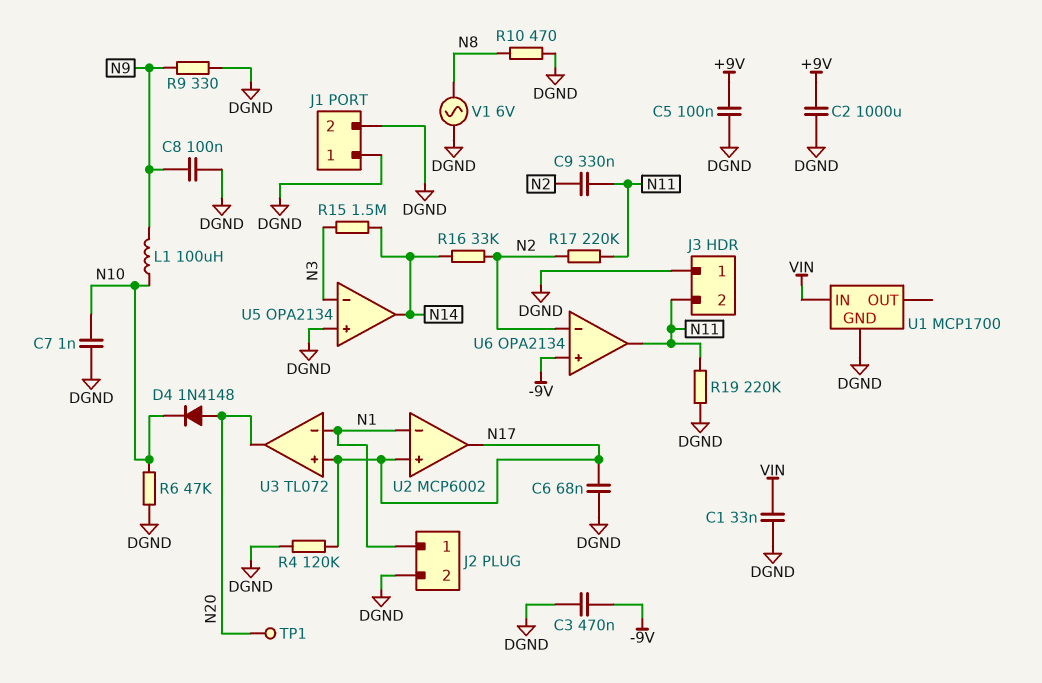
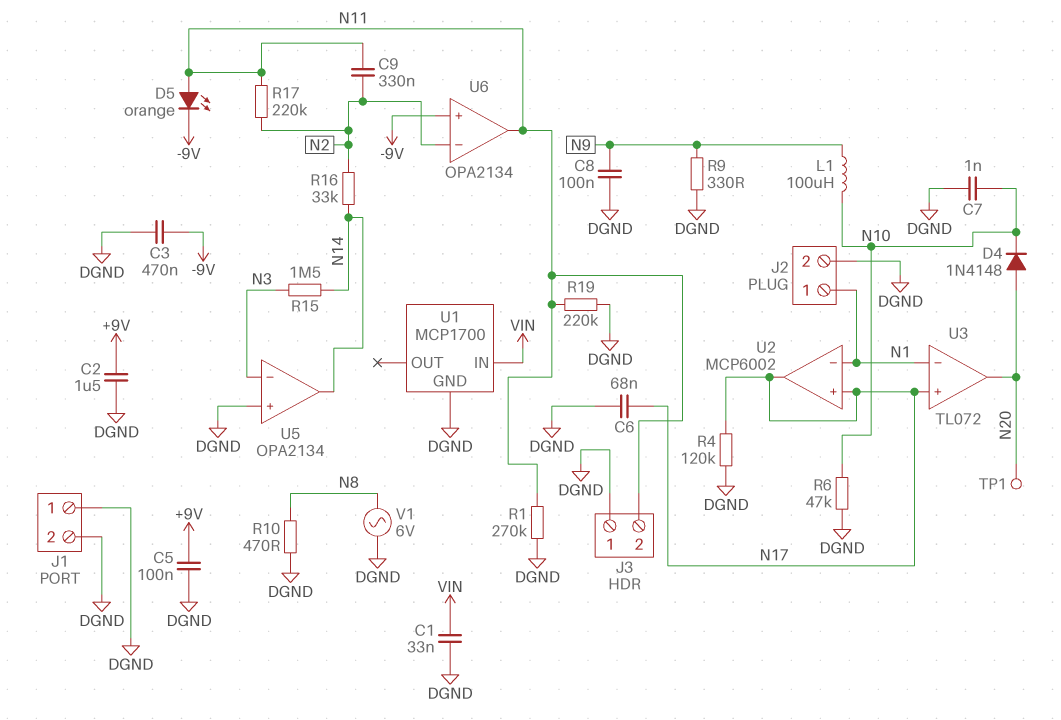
C2: 1000uF (+9V, DGND) -> 1.5uF (+9V, DGND)
D5: none -> LED orange (A N11, K -9V)
R1: none -> 270k (DGND, N11)

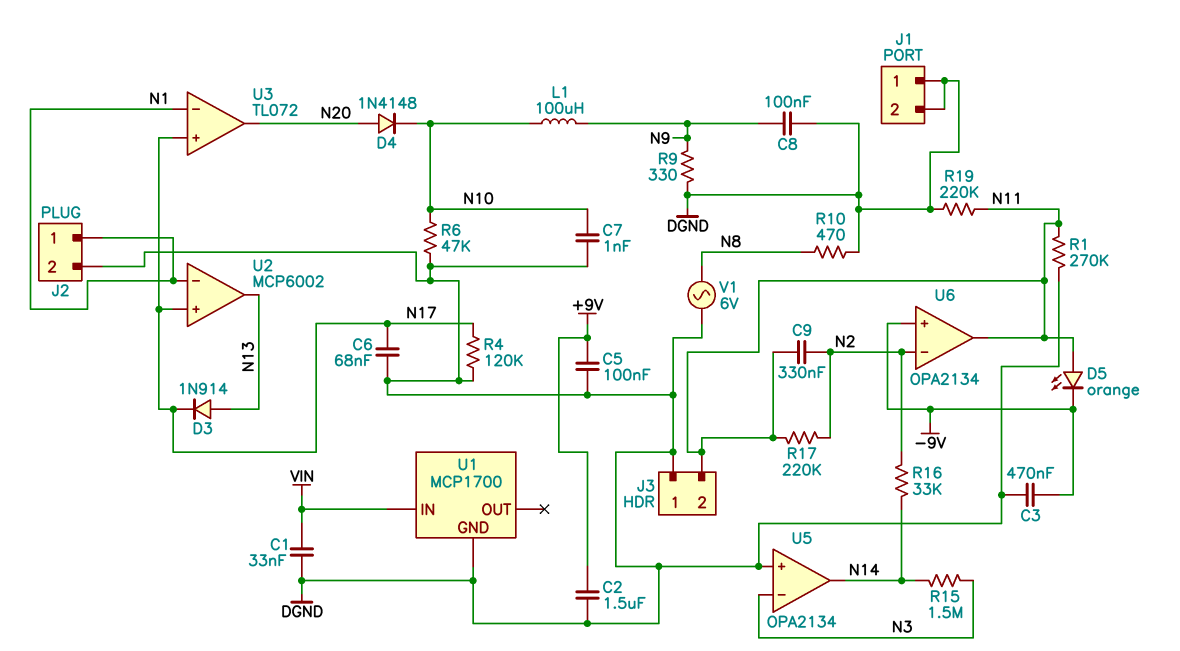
D3: none -> diode 1N914 (A N13, K N17)
TP1: test point (N20) -> none
U2 pin out: N17 -> N13

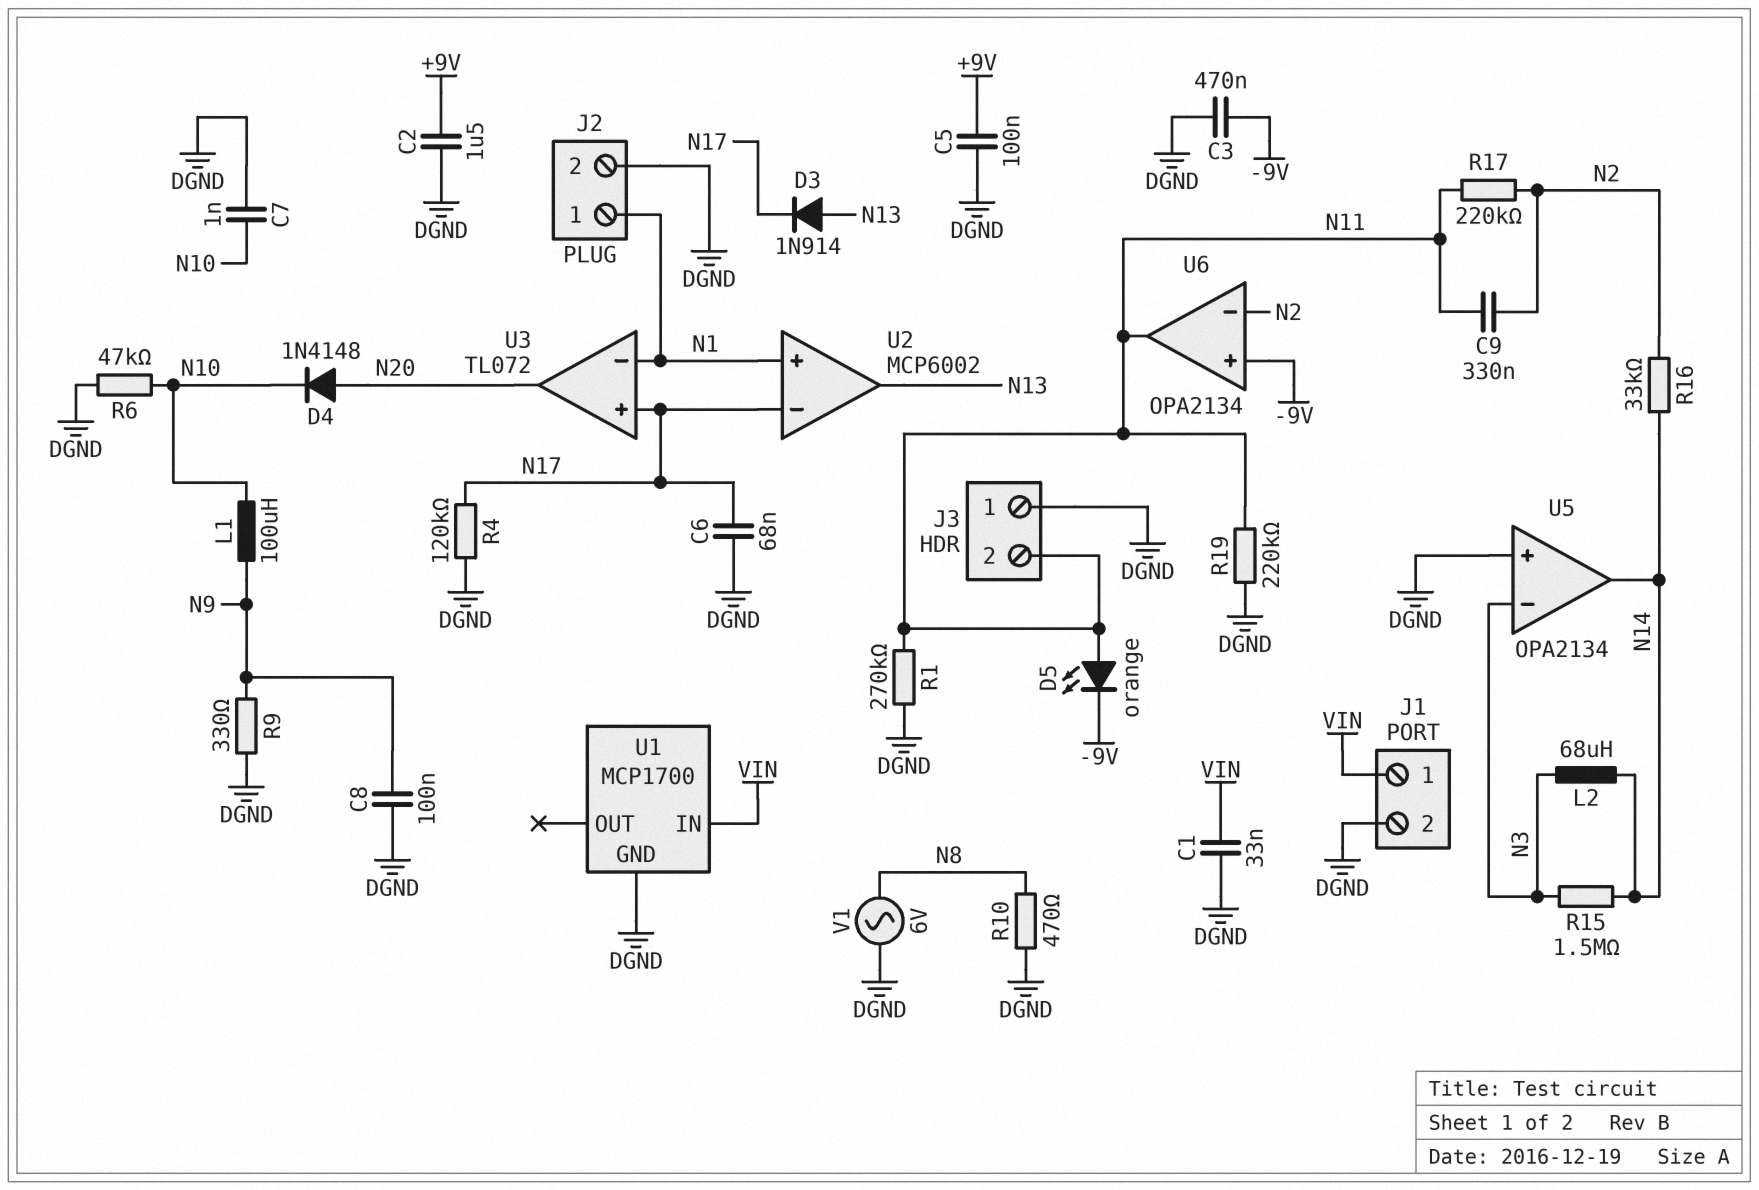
J1 pin 1: DGND -> VIN
L2: none -> 68uH (N3, N14)
U2 pin in+: N17 -> N1
U2 pin in-: N1 -> N17

